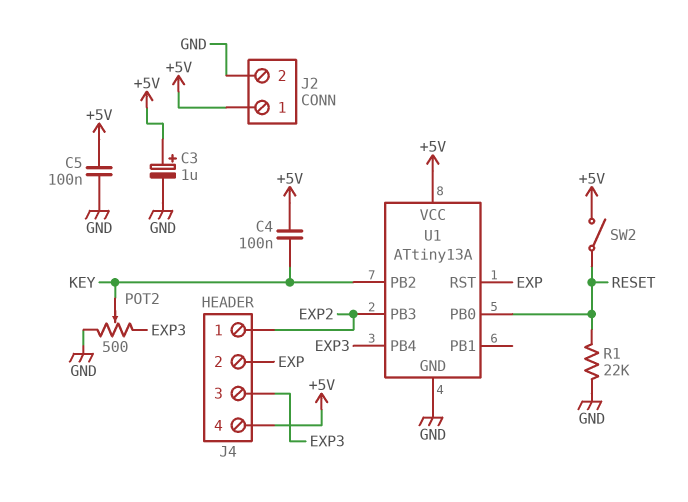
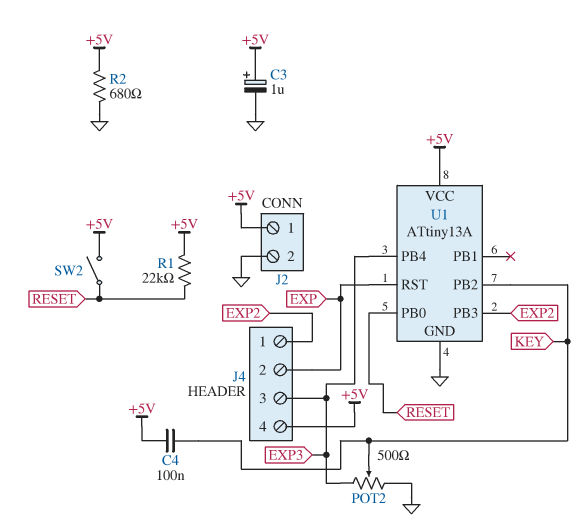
C5: 100nF (+5V, GND) -> none
R1: 22k (GND, RESET) -> 22k (+5V, RESET)
R2: none -> 680 (+5V, GND)

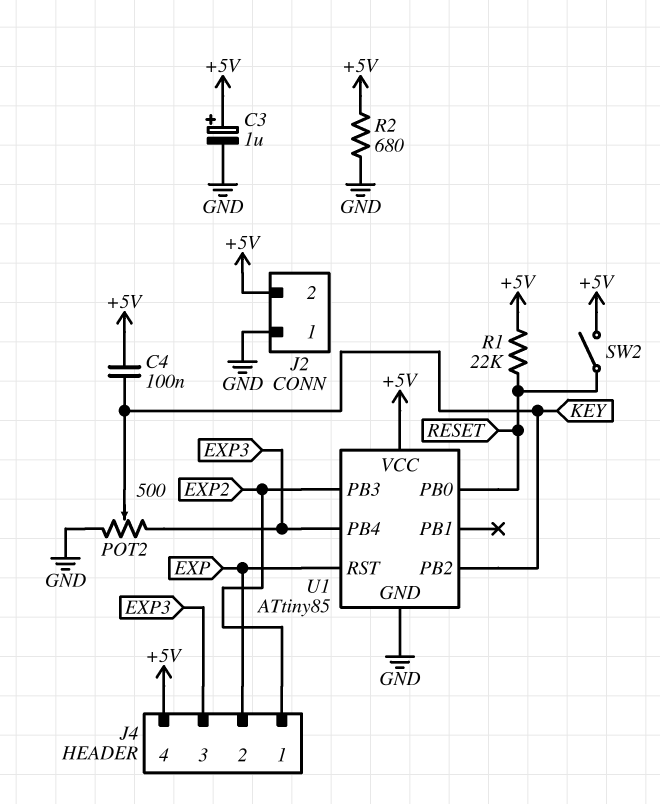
J2 pin 1: +5V -> GND
J2 pin 2: GND -> +5V
U1: ATtiny13A -> ATtiny85

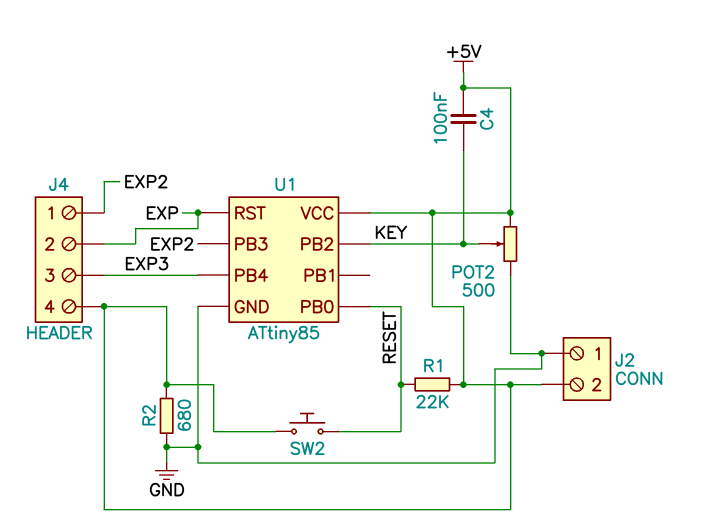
C3: 1uF (plus +5V, minus GND) -> none
POT2: 500 (EXP3, GND, wiper KEY) -> 500 (+5V, GND, wiper KEY)
SW2: switch (+5V, RESET) -> button (+5V, RESET)

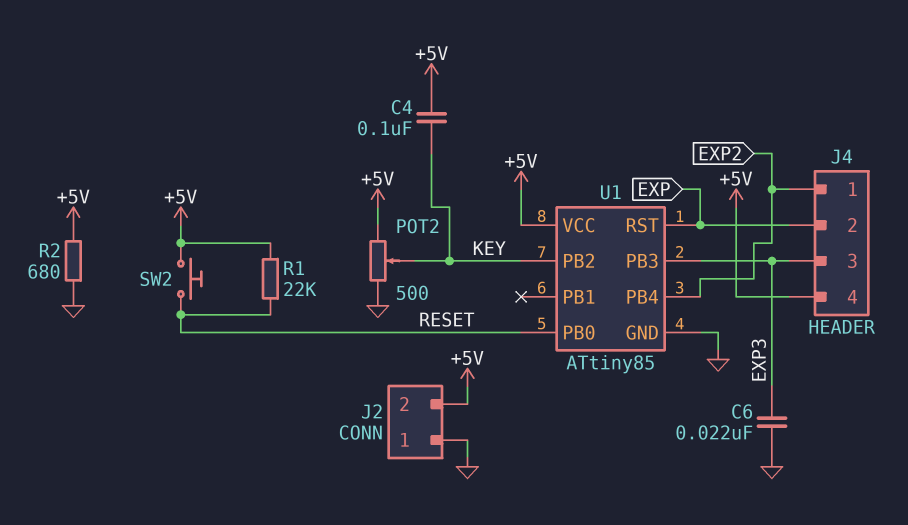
C6: none -> 22nF (EXP3, GND)
U1 pin PB3: EXP2 -> EXP3
U1 pin PB4: EXP3 -> EXP2

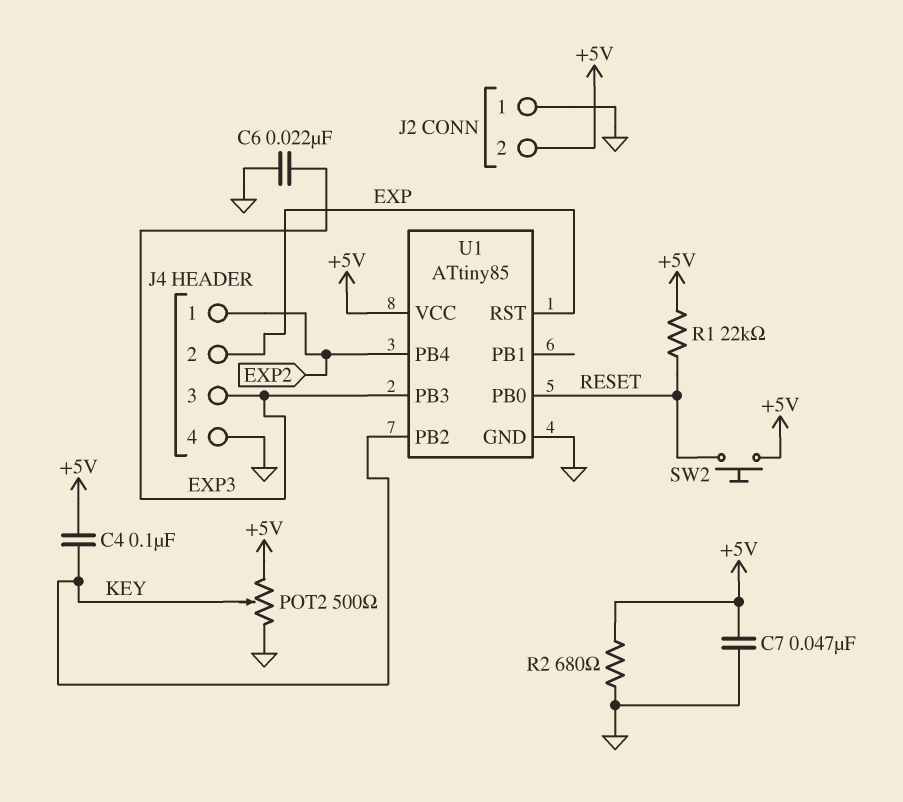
C7: none -> 47nF (+5V, GND)
J4 pin 4: +5V -> GND

